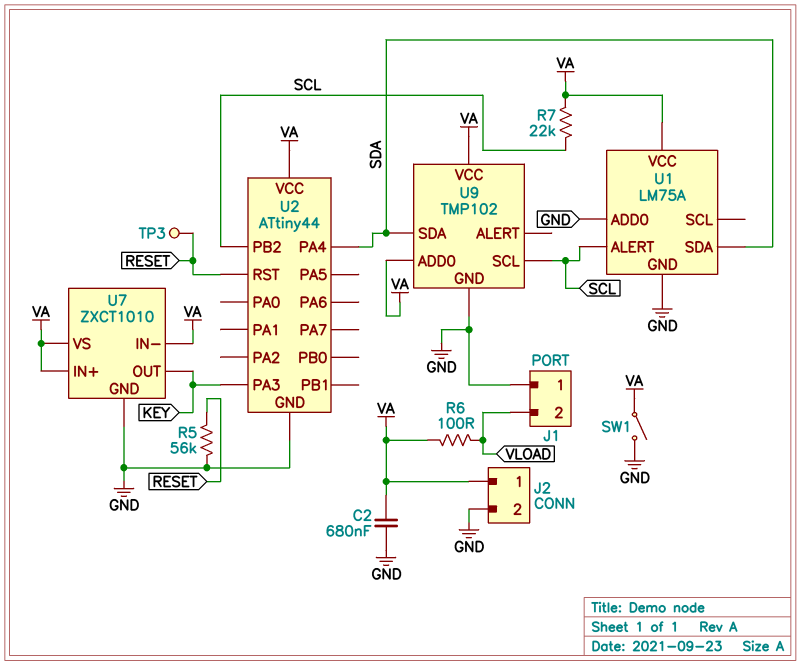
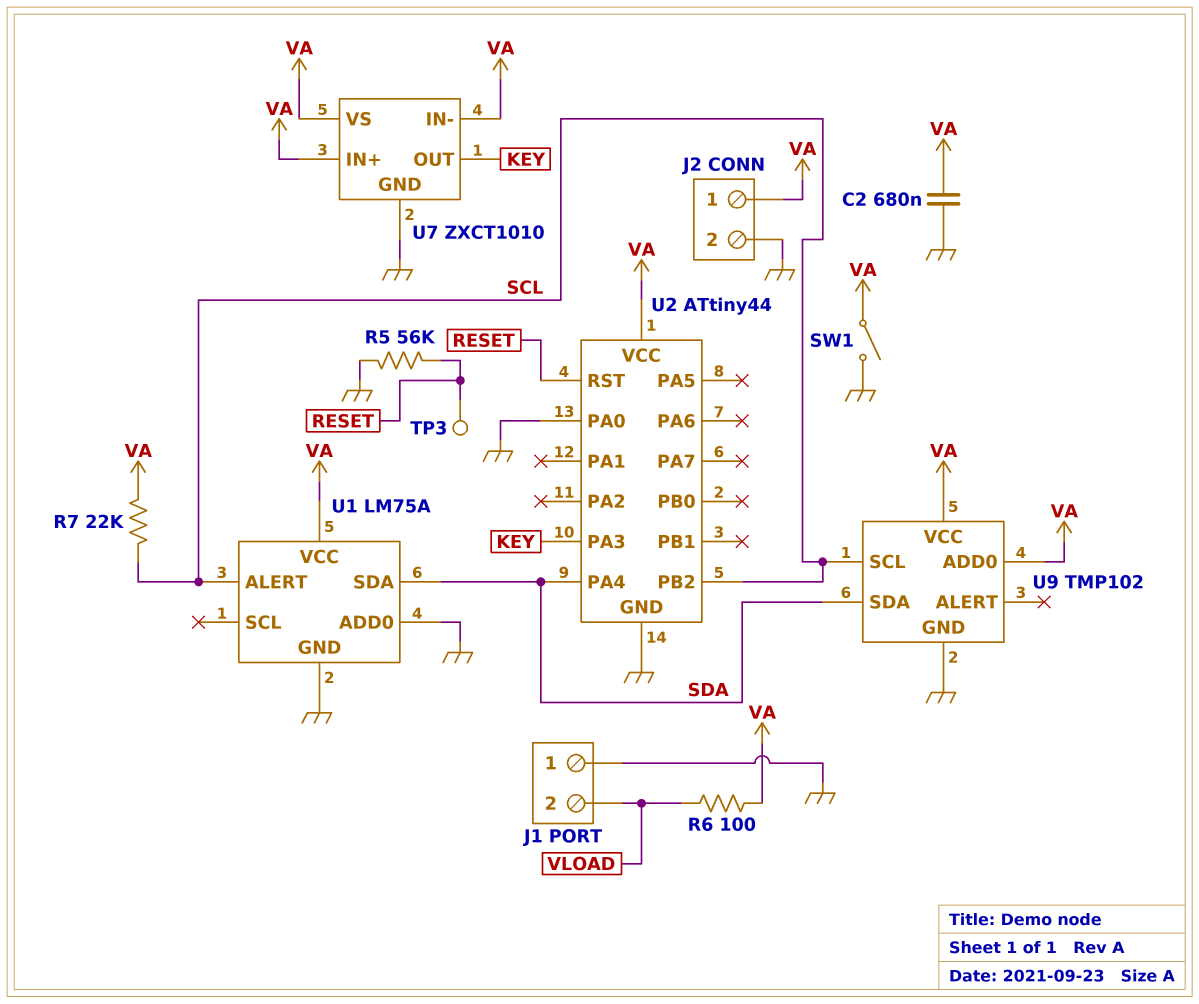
U2 pin PA0: none -> GND

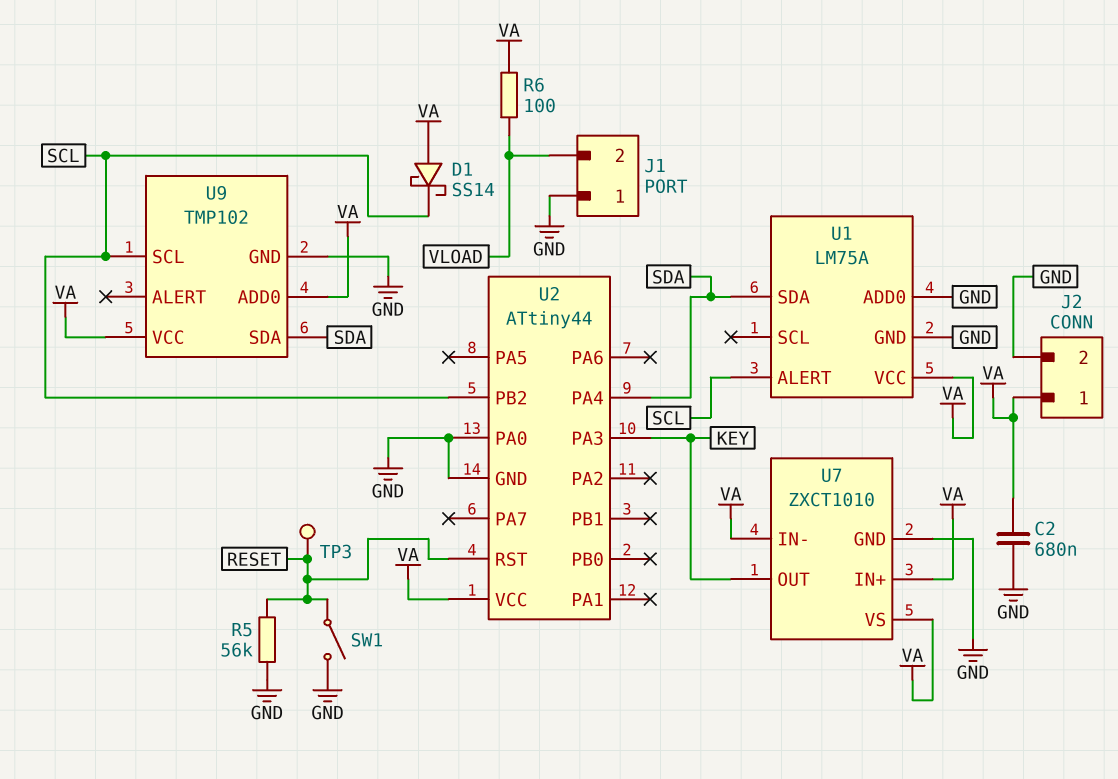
D1: none -> schottky SS14 (A VA, K SCL)
R7: 22k (SCL, VA) -> none
SW1: switch (GND, VA) -> switch (GND, RESET)

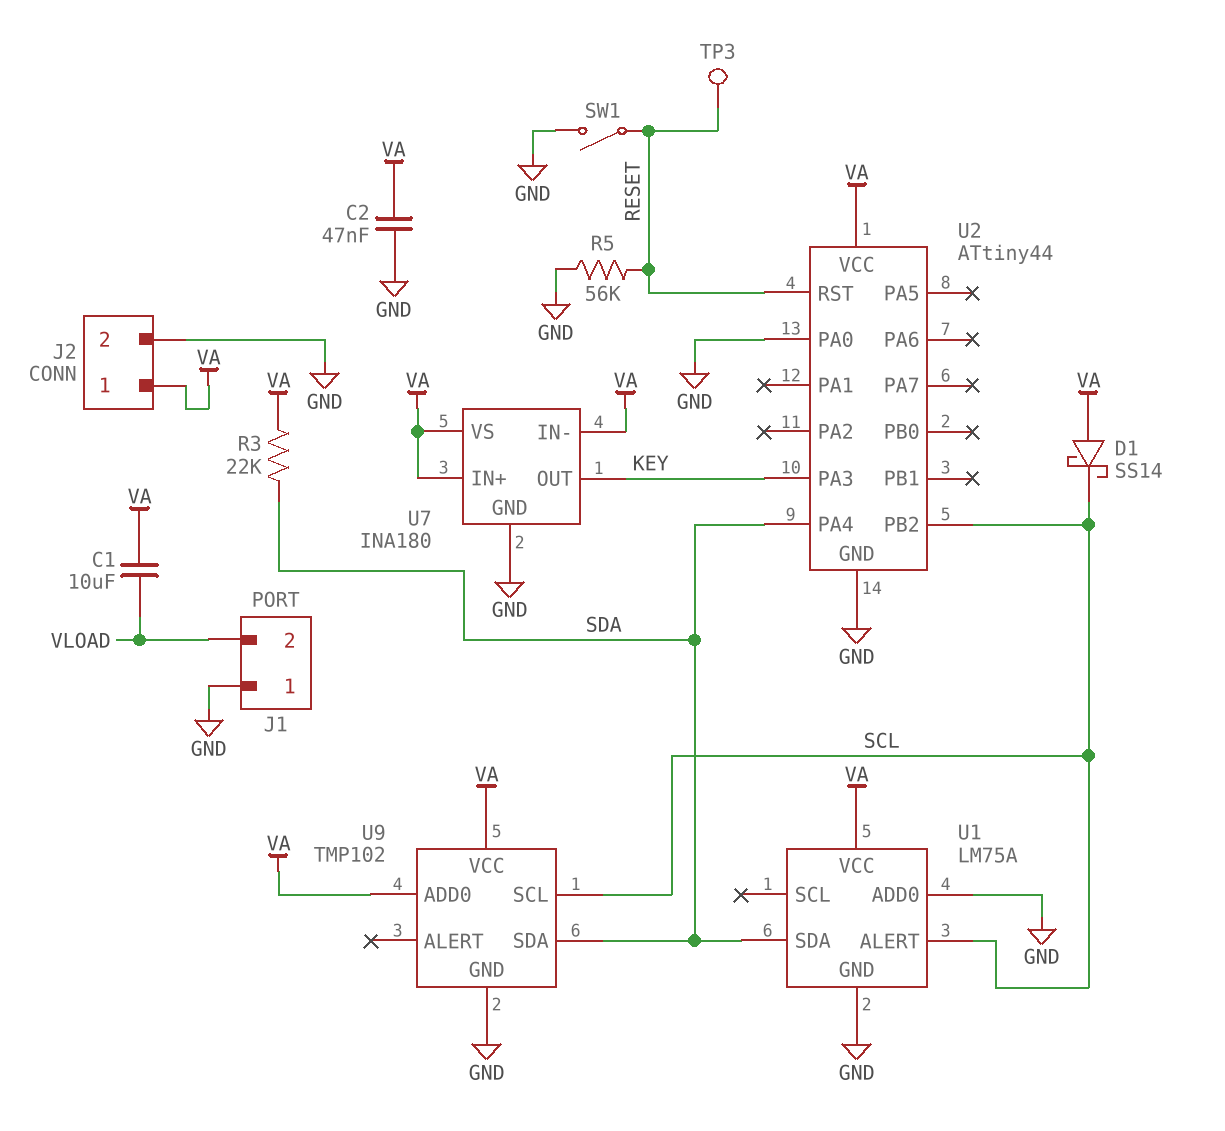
C1: none -> 10uF (VA, VLOAD)
C2: 680nF (GND, VA) -> 47nF (GND, VA)
R3: none -> 22k (SDA, VA)
R6: 100 (VA, VLOAD) -> none
U7: ZXCT1010 -> INA180

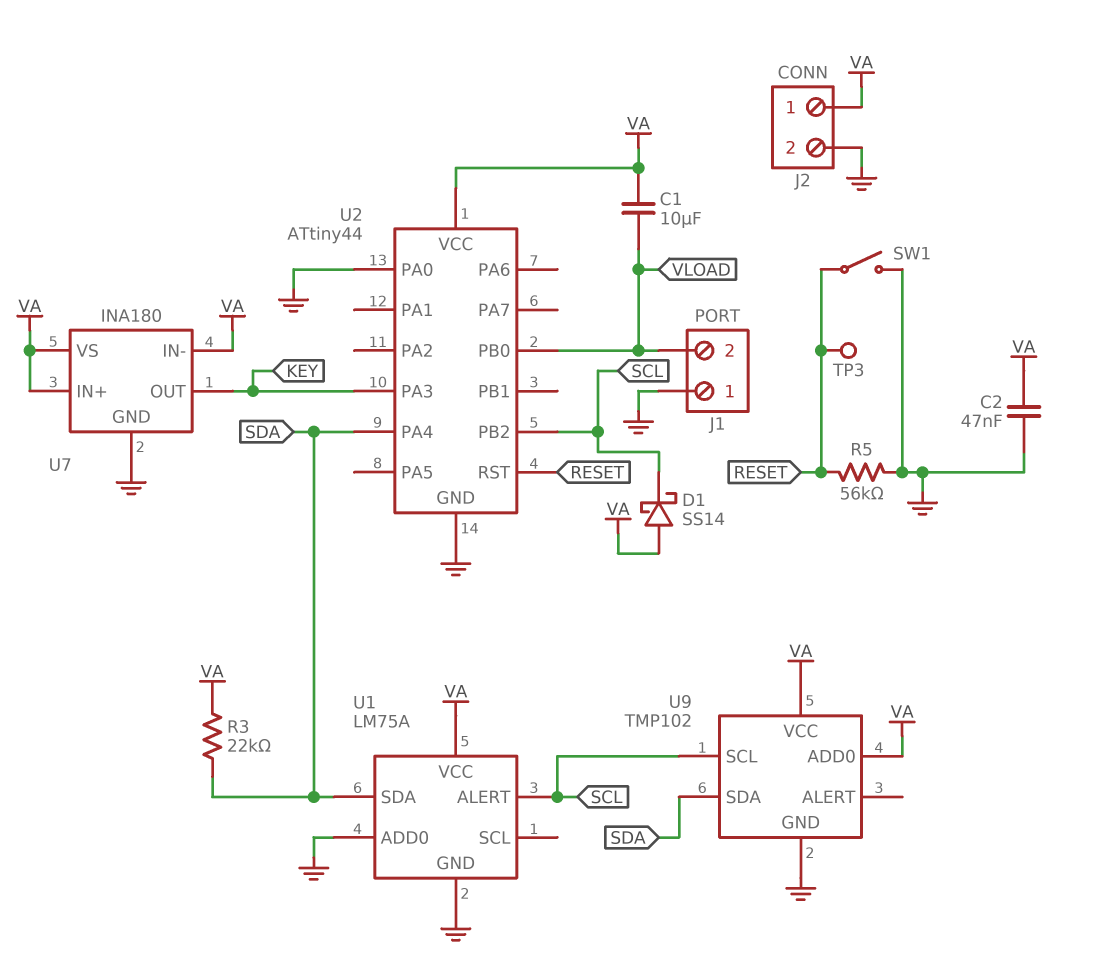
U2 pin PB0: none -> VLOAD

